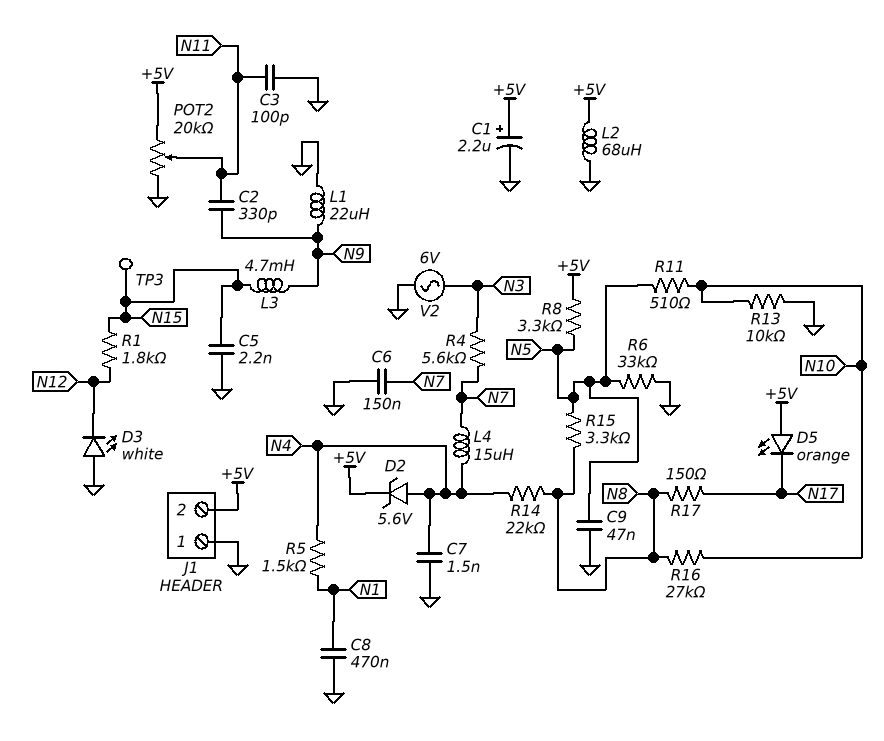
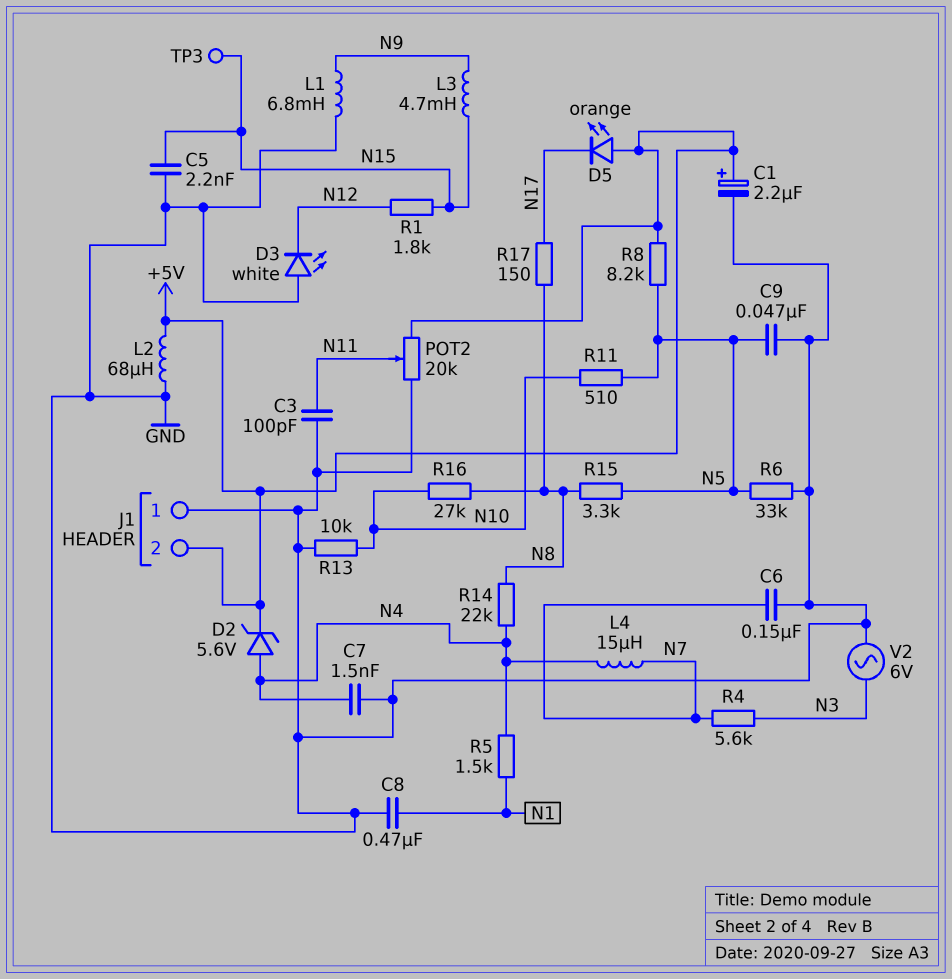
C2: 330pF (N9, N11) -> none
L1: 22uH (GND, N9) -> 6.8mH (GND, N9)
R8: 3.3k (+5V, N5) -> 8.2k (+5V, N5)

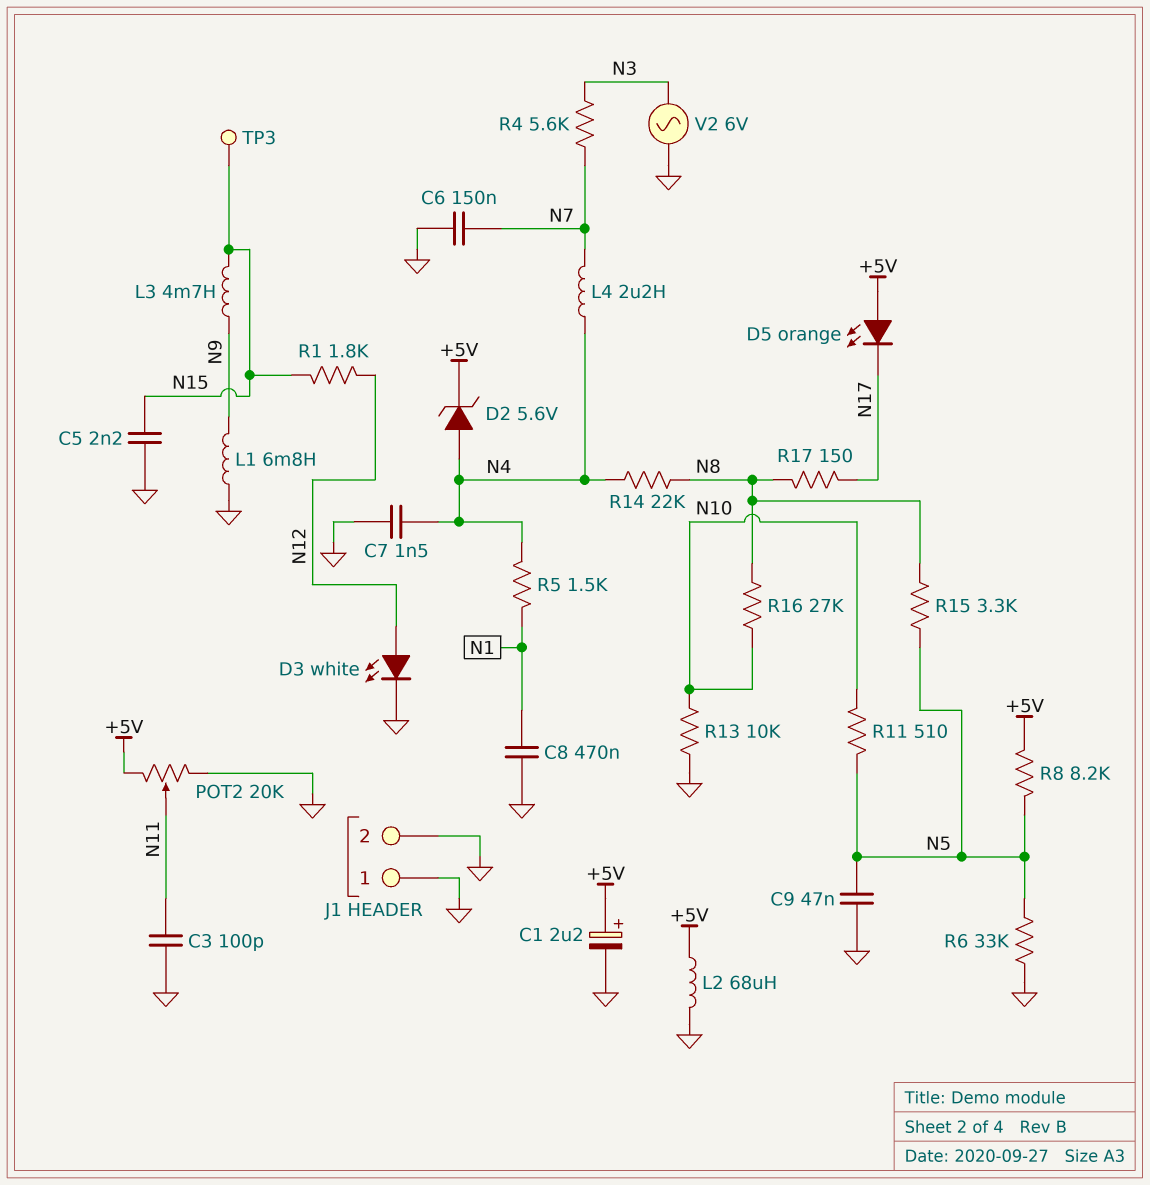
D3: LED white (A GND, K N12) -> LED white (A N12, K GND)
J1 pin 2: +5V -> GND
L4: 15uH (N4, N7) -> 2.2uH (N4, N7)

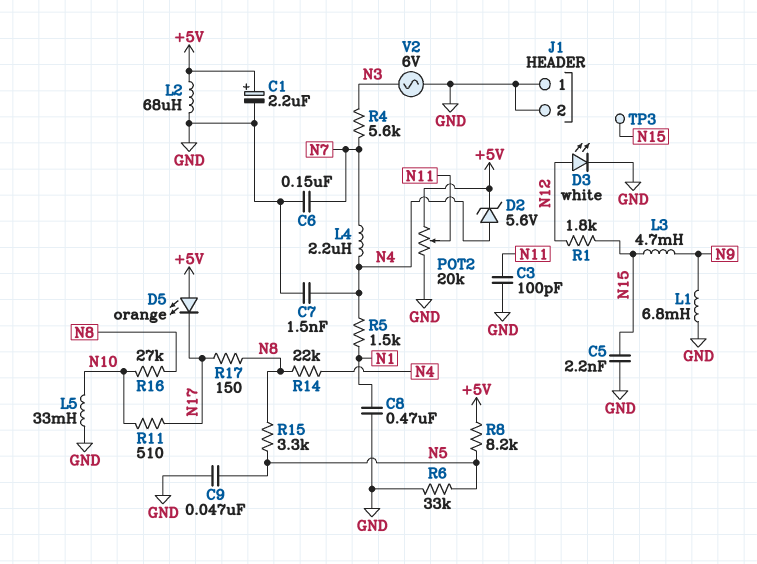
L5: none -> 33mH (GND, N10)
R11: 510 (N5, N10) -> 510 (N10, N17)
R13: 10k (GND, N10) -> none

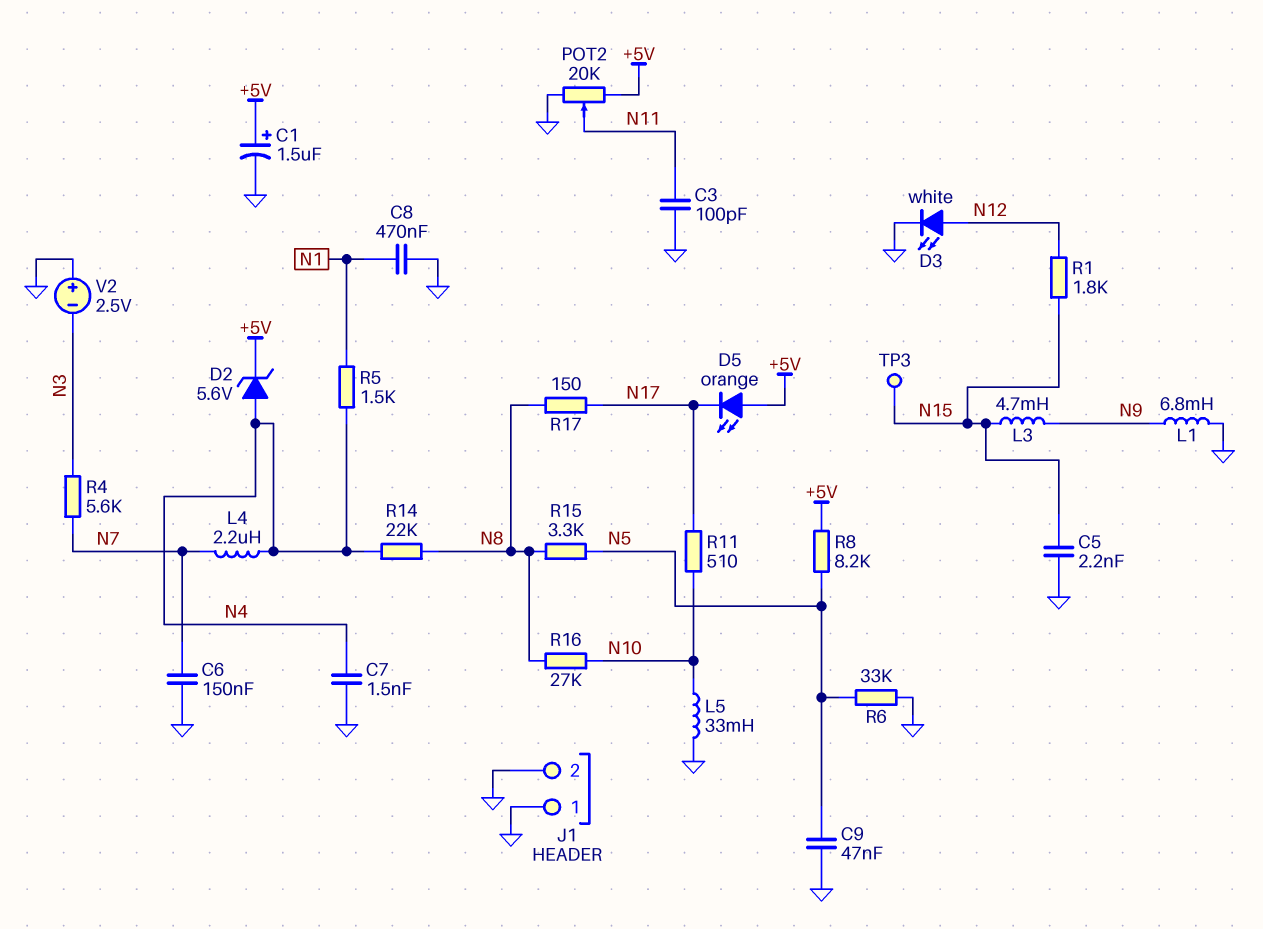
C1: 2.2uF (plus +5V, minus GND) -> 1.5uF (plus +5V, minus GND)
L2: 68uH (+5V, GND) -> none
V2: AC 6V (GND, N3) -> 2.5V (plus GND, minus N3)

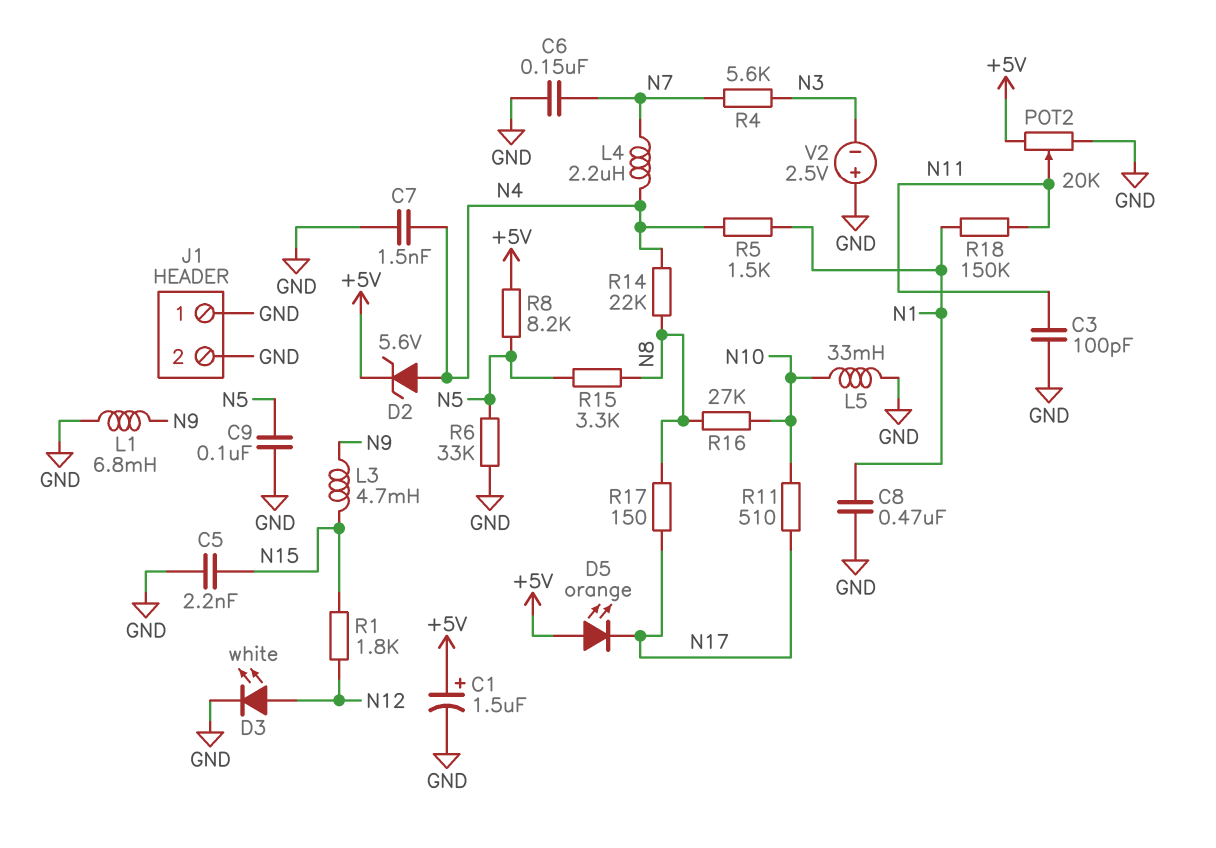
C9: 47nF (GND, N5) -> 100nF (GND, N5)
R18: none -> 150k (N1, N11)
TP3: test point (N15) -> none

